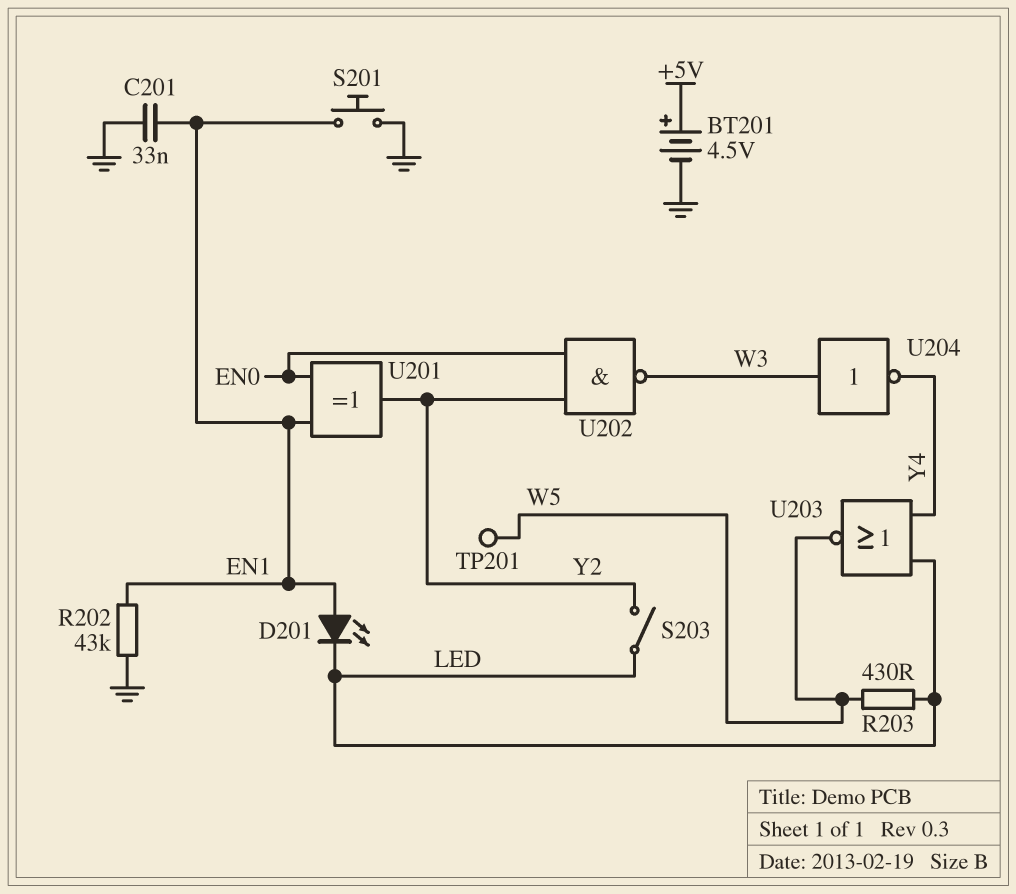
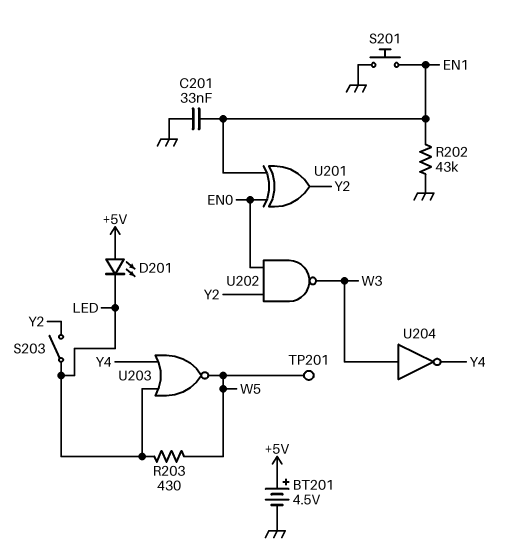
D201: LED (A EN1, K LED) -> LED (A +5V, K LED)

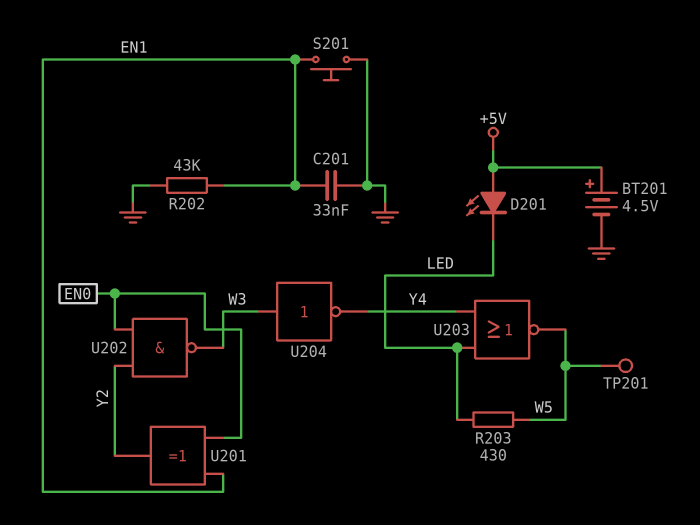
S203: switch (LED, Y2) -> none

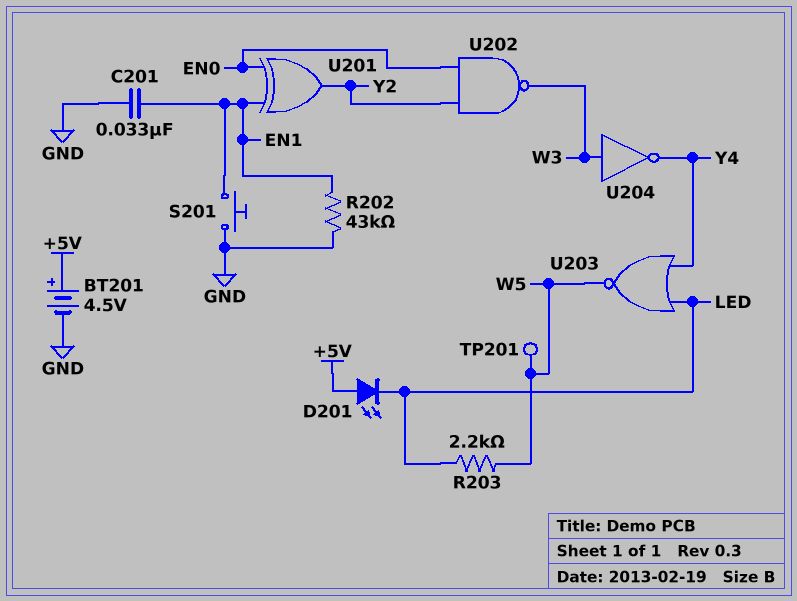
R203: 430 (LED, W5) -> 2.2k (LED, W5)

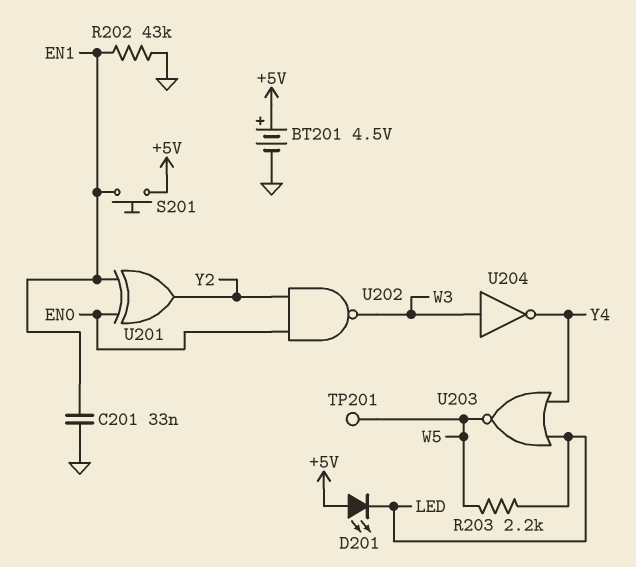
S201: button (EN1, GND) -> button (+5V, EN1)

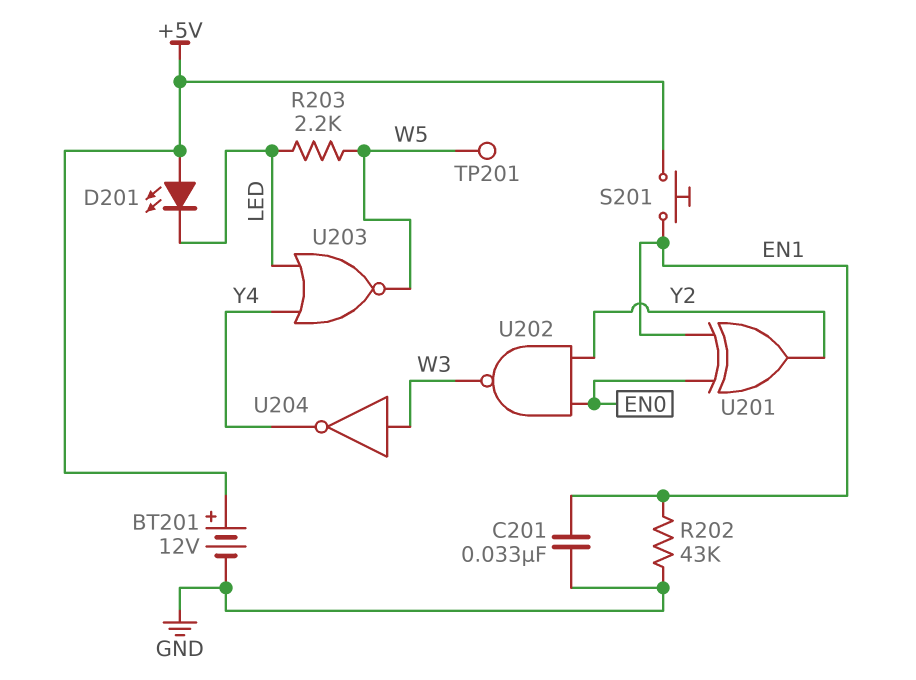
BT201: 4.5V (plus +5V, minus GND) -> 12V (plus +5V, minus GND)

